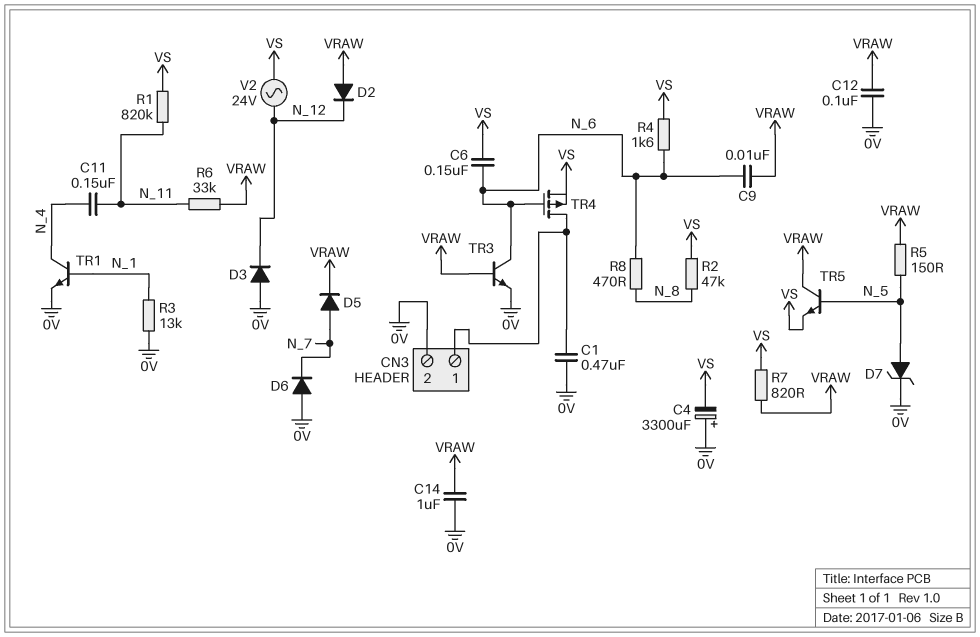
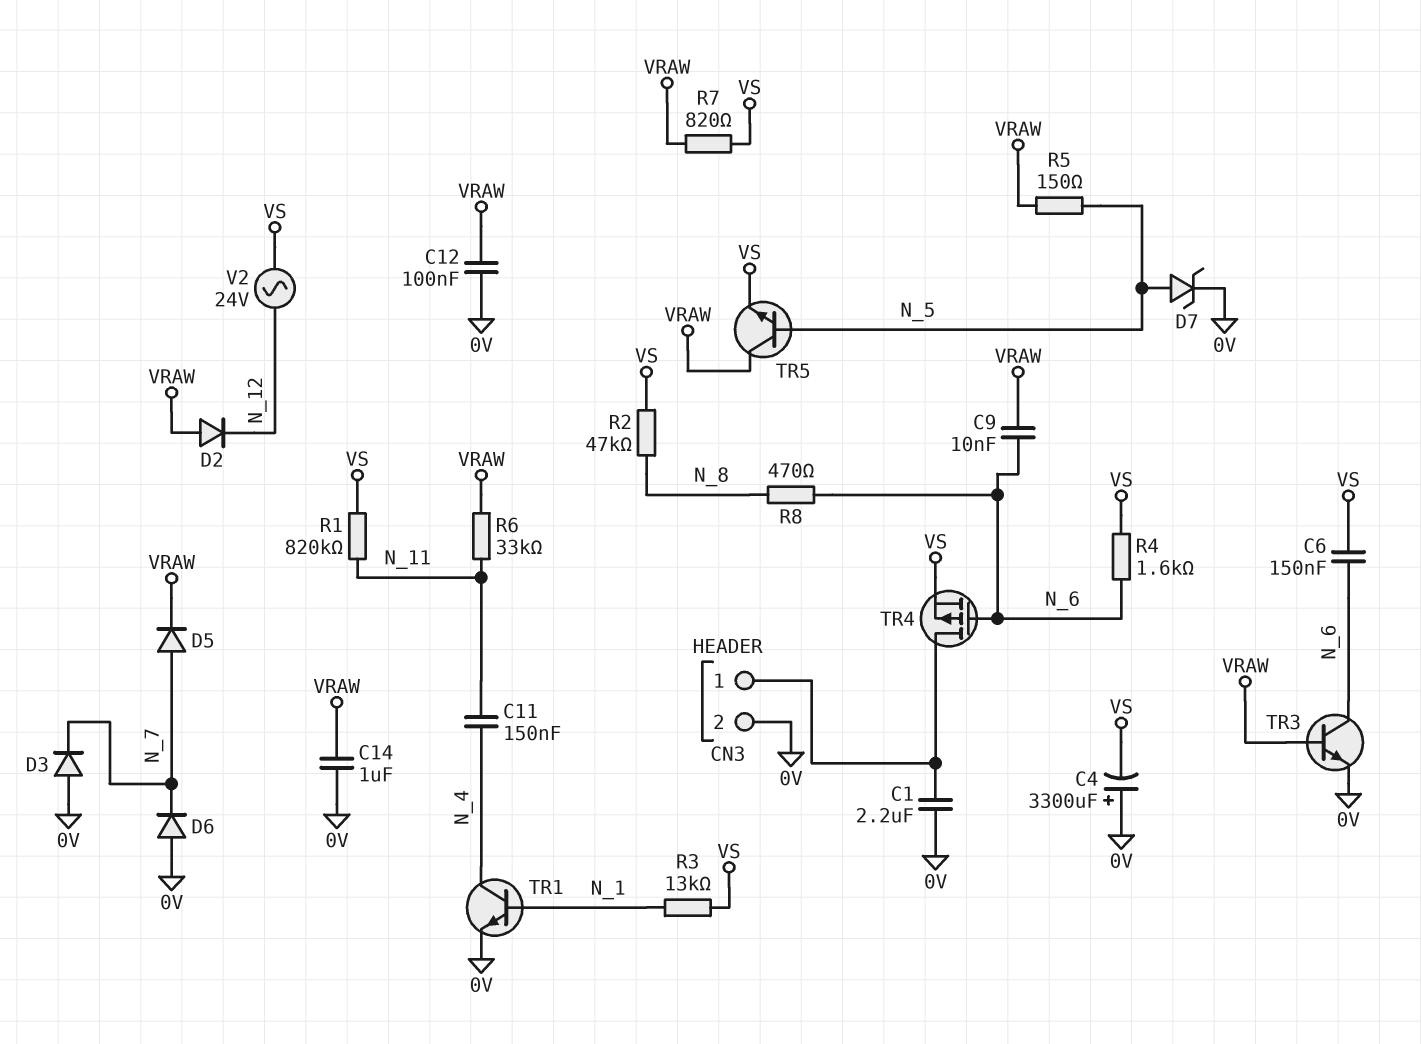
C1: 470nF (0V, CN3/1) -> 2.2uF (0V, CN3/1)
D3: diode (A 0V, K N_12) -> diode (A 0V, K N_7)
R3: 13k (0V, N_1) -> 13k (N_1, VS)

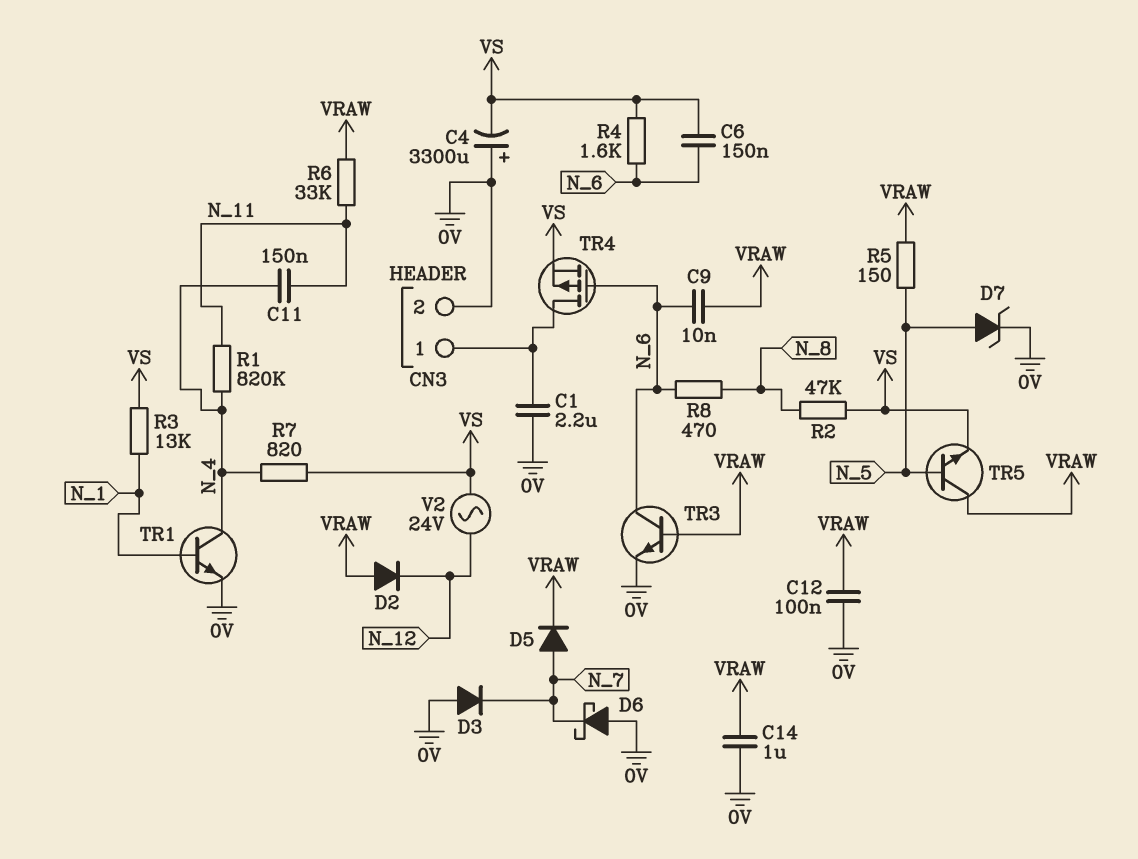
D6: diode (A 0V, K N_7) -> schottky (A 0V, K N_7)
R1: 820k (N_11, VS) -> 820k (N_4, N_11)
R7: 820 (VRAW, VS) -> 820 (N_4, VS)

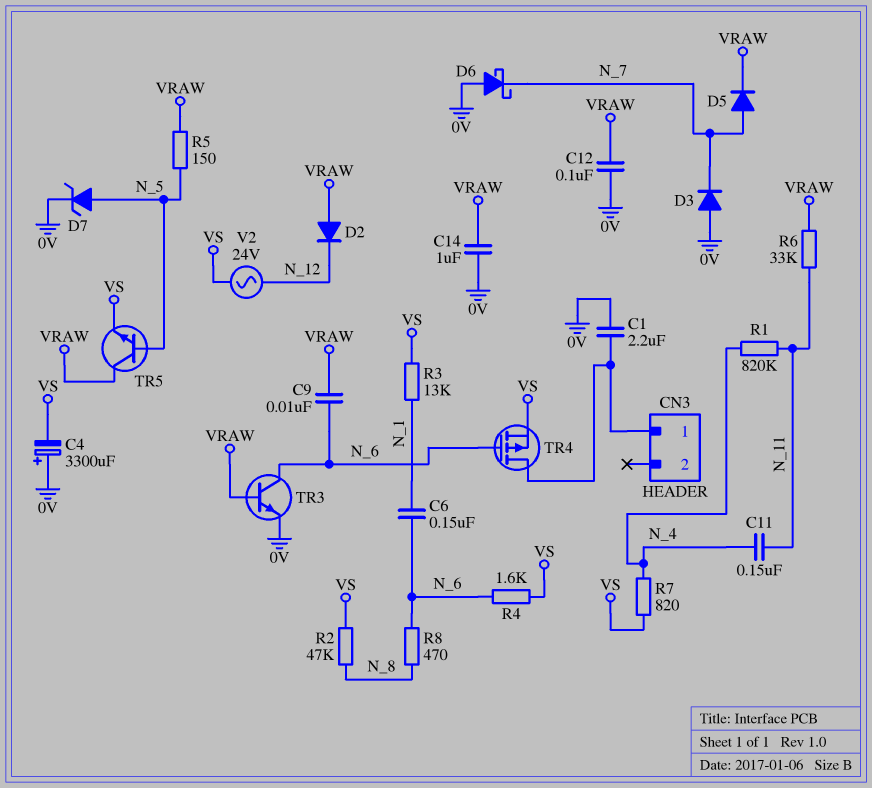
C6: 150nF (N_6, VS) -> 150nF (N_1, N_6)
CN3 pin 2: 0V -> none
TR1: NPN (B N_1, C N_4, E 0V) -> none

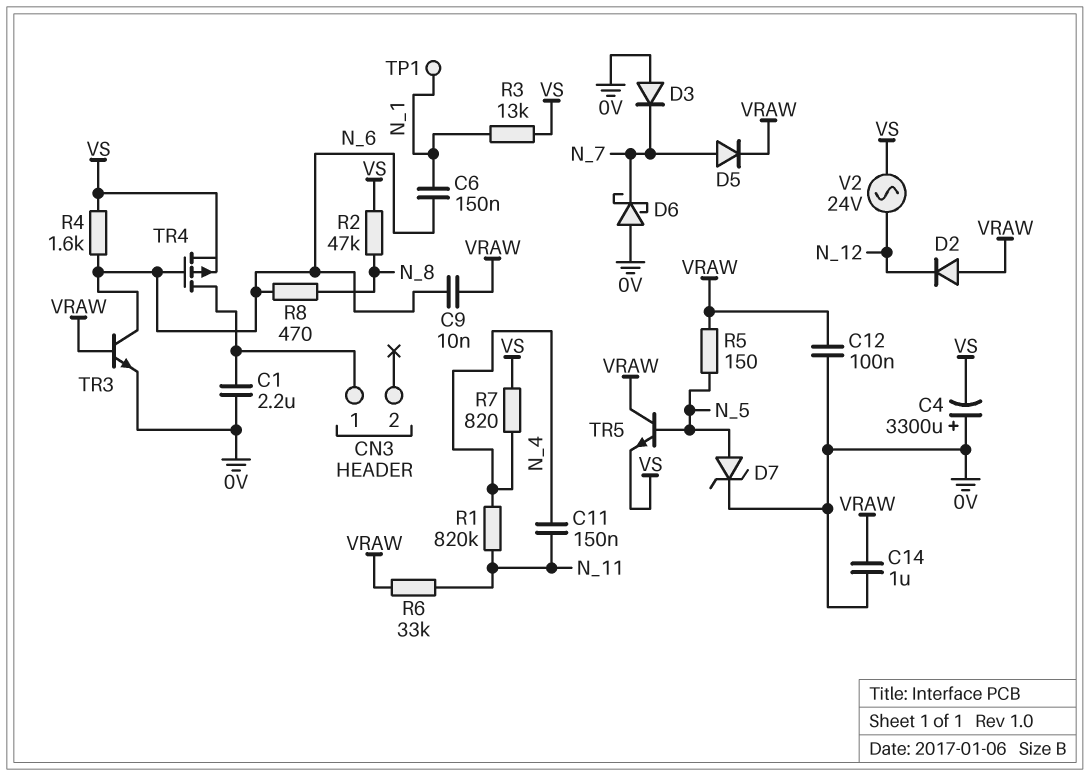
TP1: none -> test point (N_1)

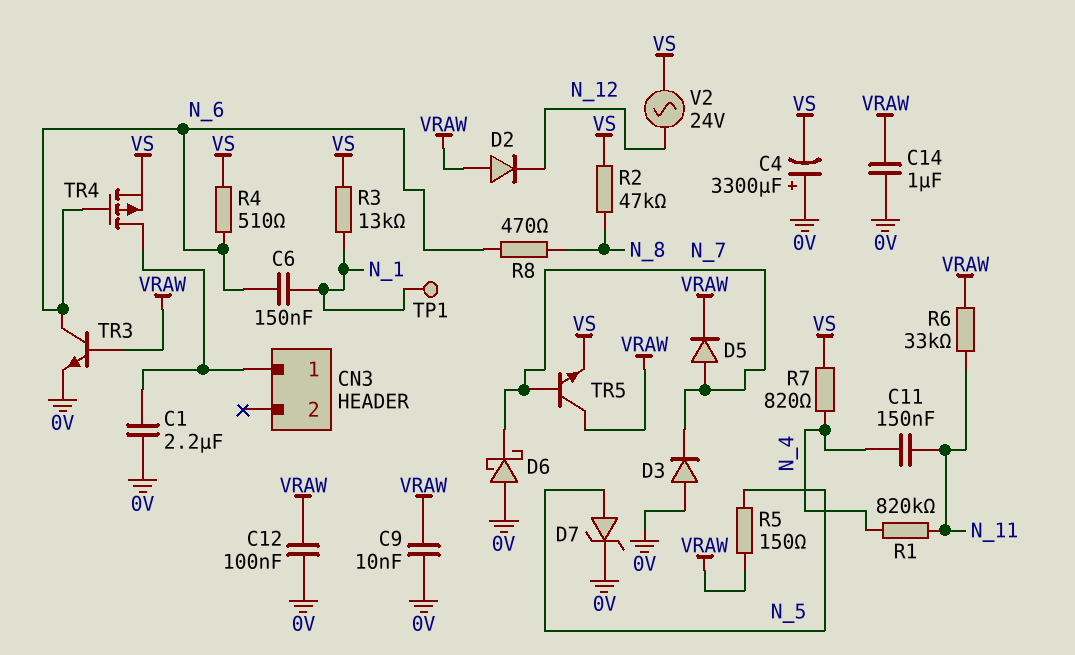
C9: 10nF (N_6, VRAW) -> 10nF (0V, VRAW)
R4: 1.6k (N_6, VS) -> 510 (N_6, VS)
TR5: NPN (B N_5, C VRAW, E VS) -> NPN (B N_7, C VRAW, E VS)

